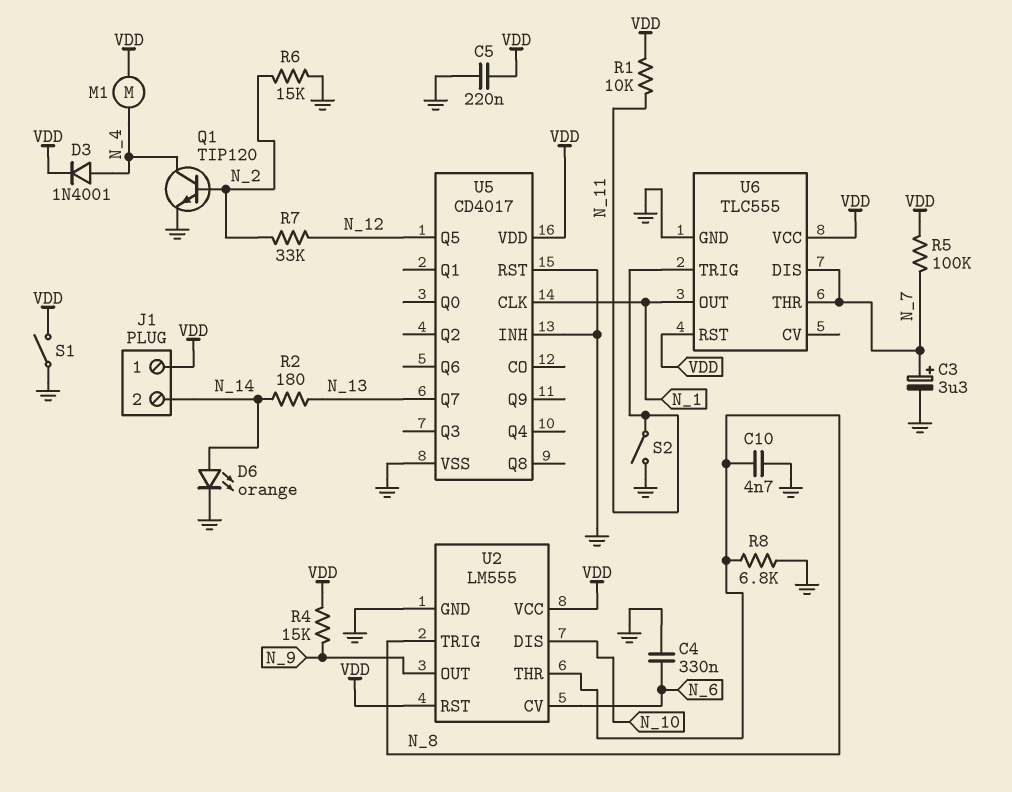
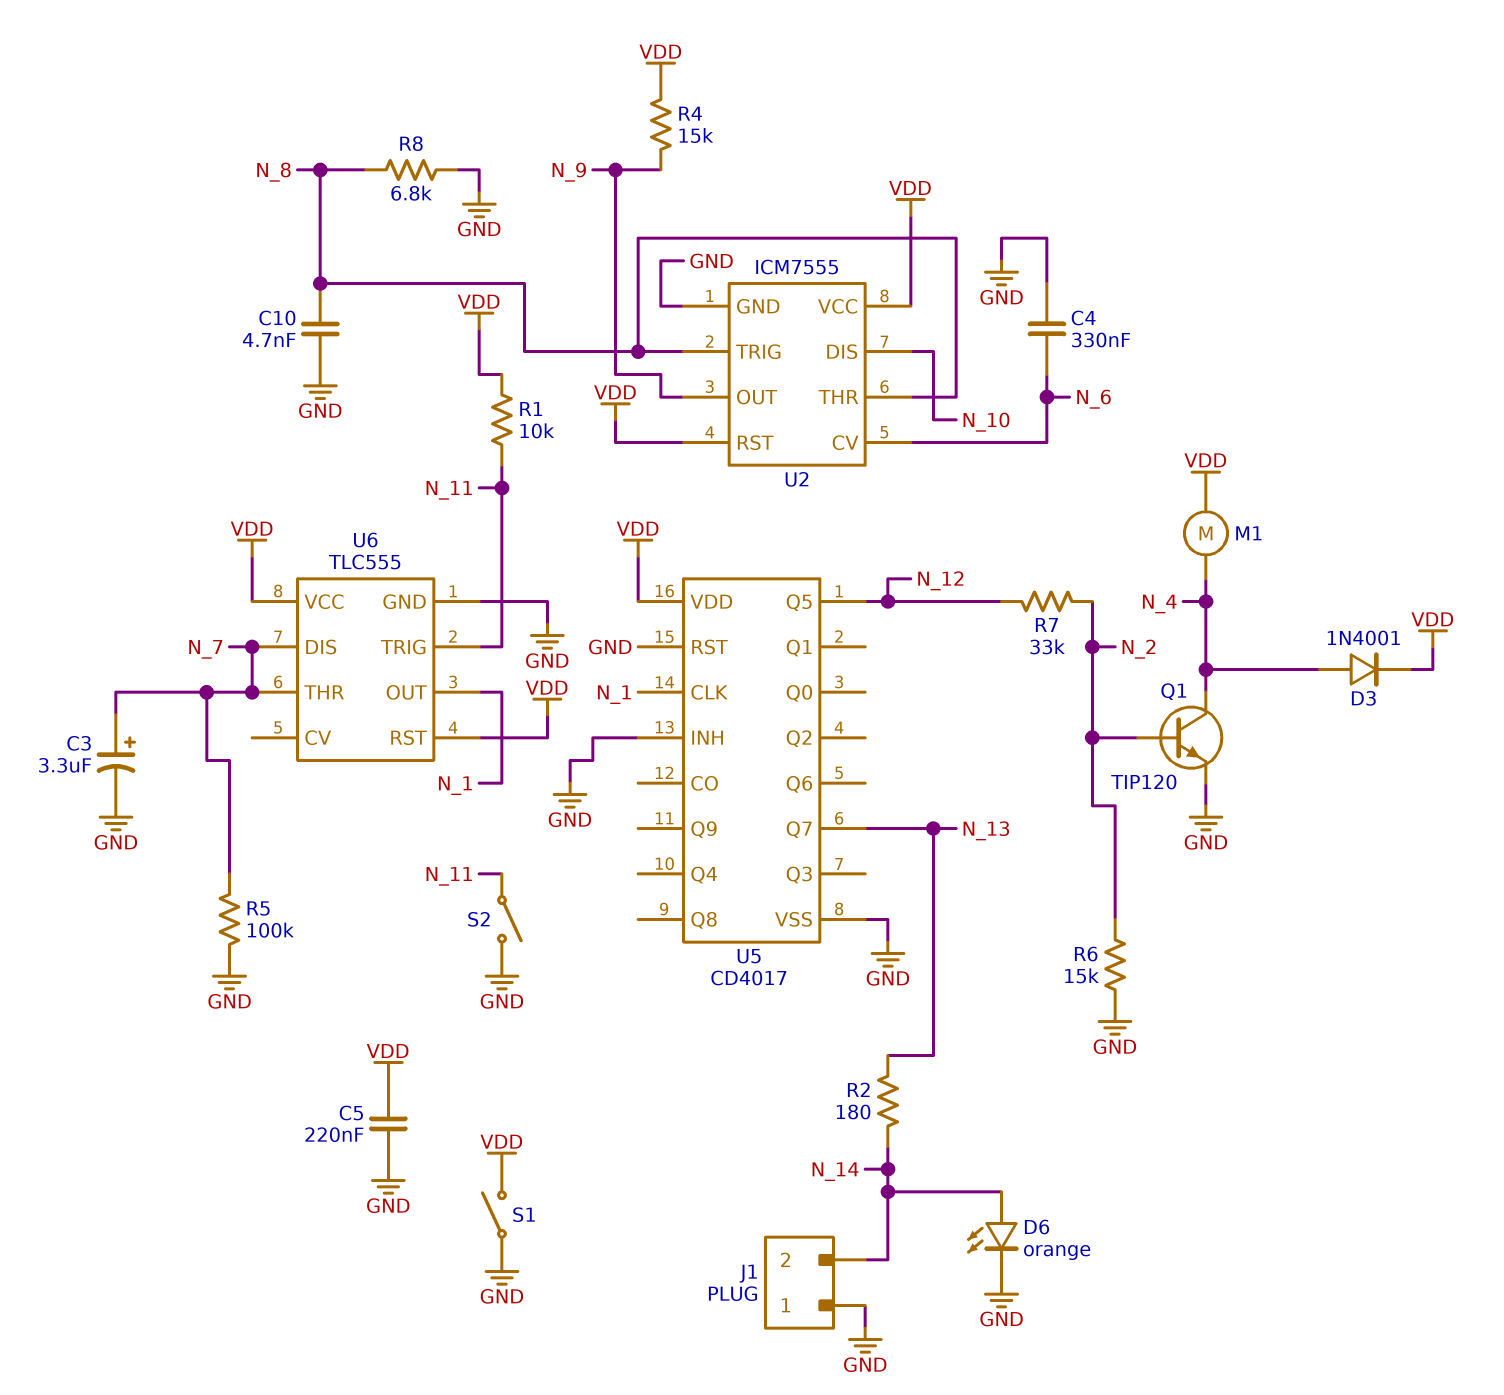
J1 pin 1: VDD -> GND
R5: 100k (N_7, VDD) -> 100k (GND, N_7)
U2: LM555 -> ICM7555

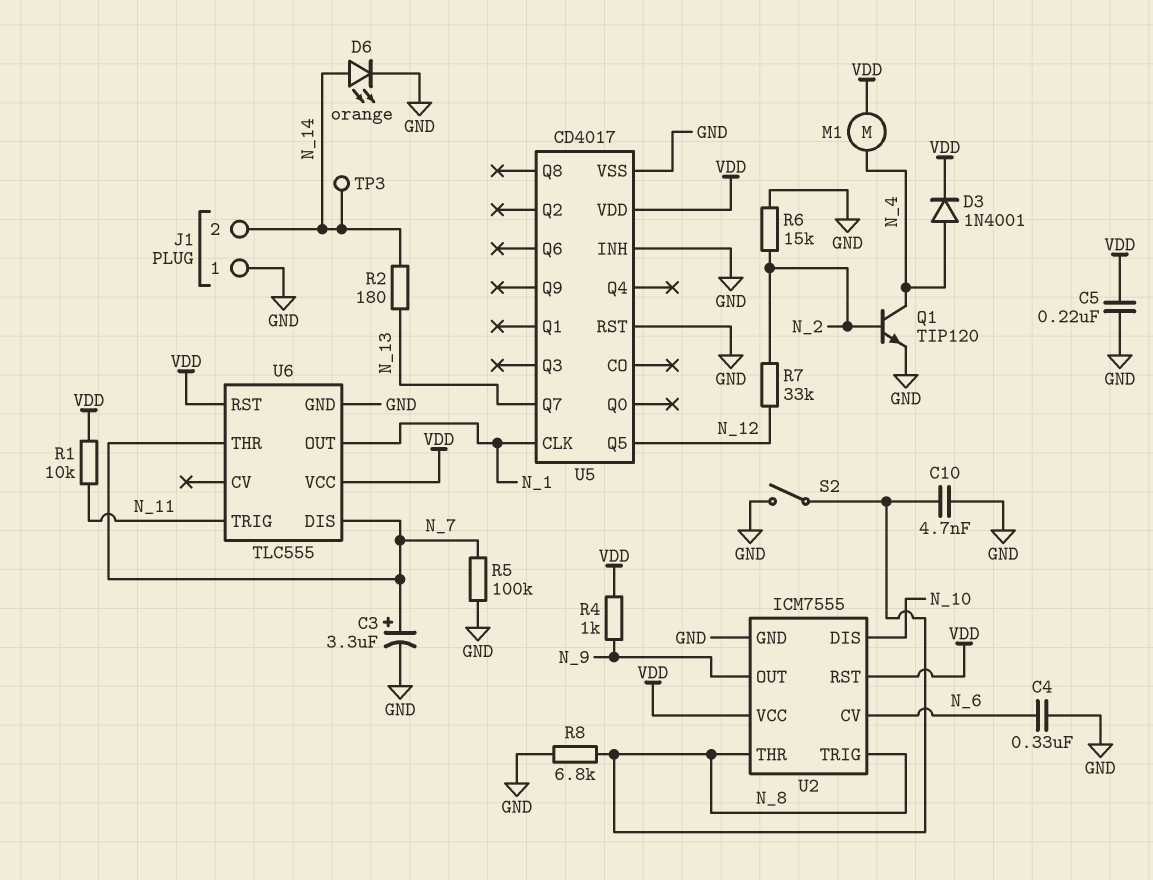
R4: 15k (N_9, VDD) -> 1k (N_9, VDD)
S1: switch (GND, VDD) -> none
S2: switch (GND, N_11) -> switch (GND, N_8)
TP3: none -> test point (N_14)

